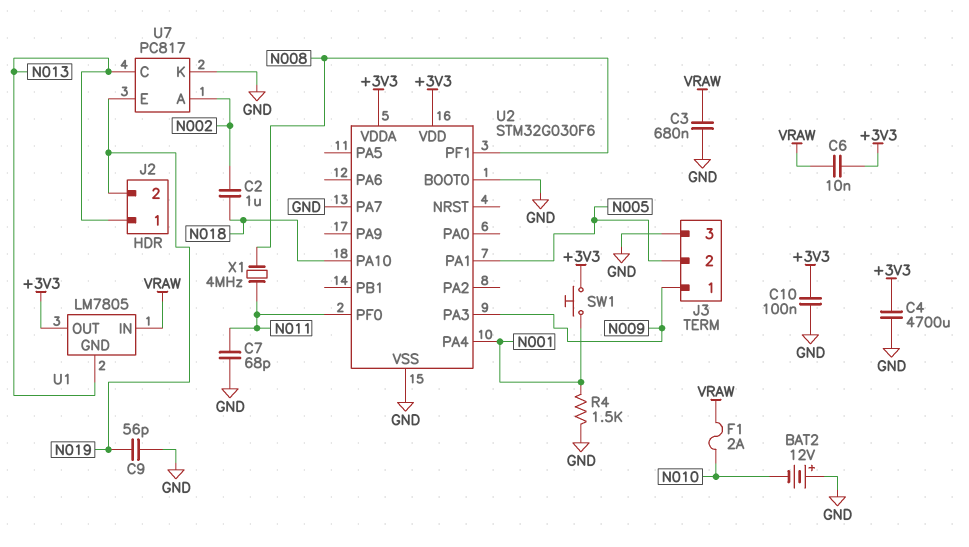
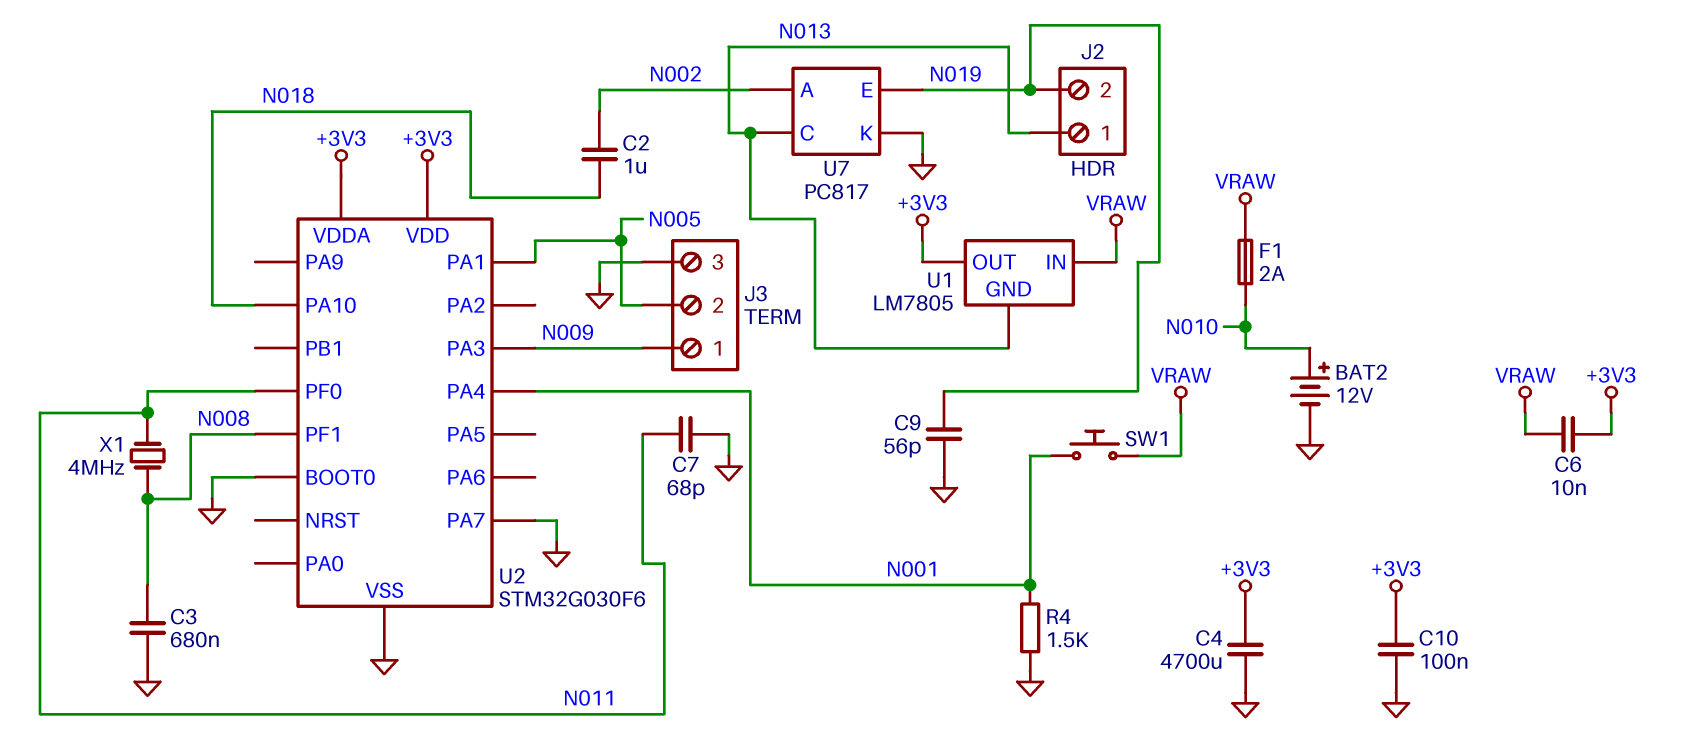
BAT2: 12V (plus GND, minus N010) -> 12V (plus N010, minus GND)
C3: 680nF (GND, VRAW) -> 680nF (GND, N008)
SW1: button (+3V3, N001) -> button (N001, VRAW)

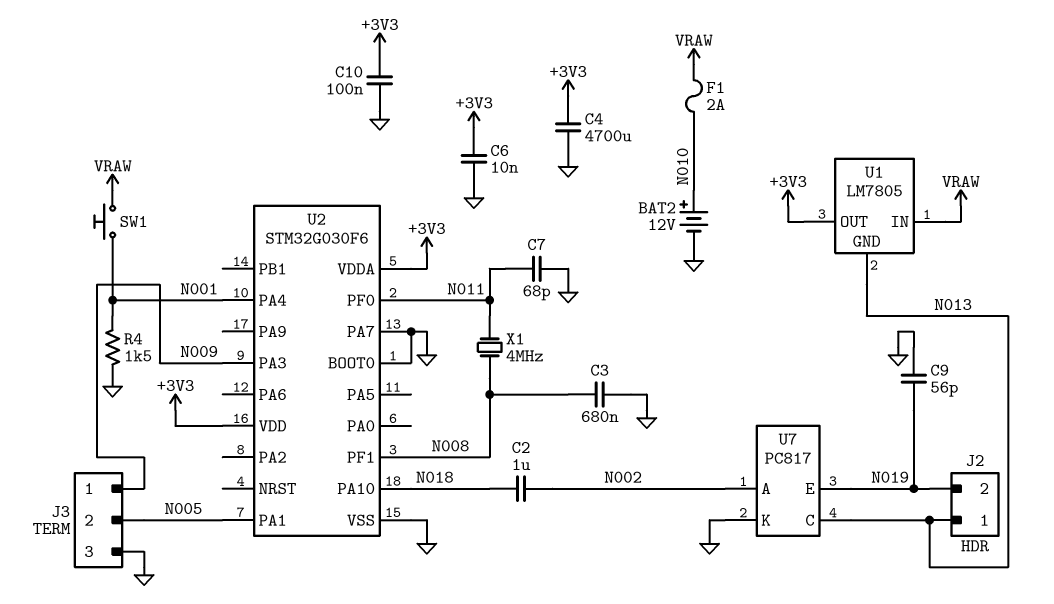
C6: 10nF (+3V3, VRAW) -> 10nF (+3V3, GND)

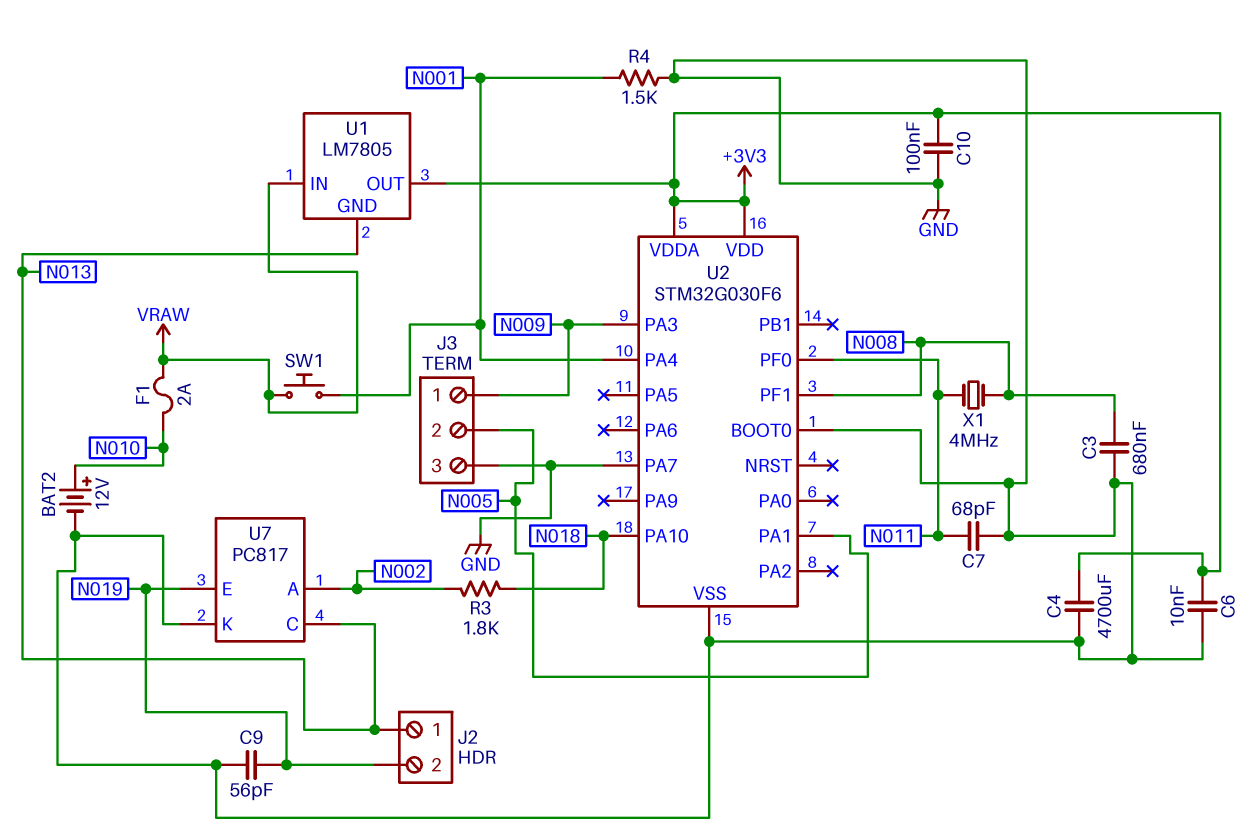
C2: 1uF (N002, N018) -> none
R3: none -> 1.8k (N002, N018)

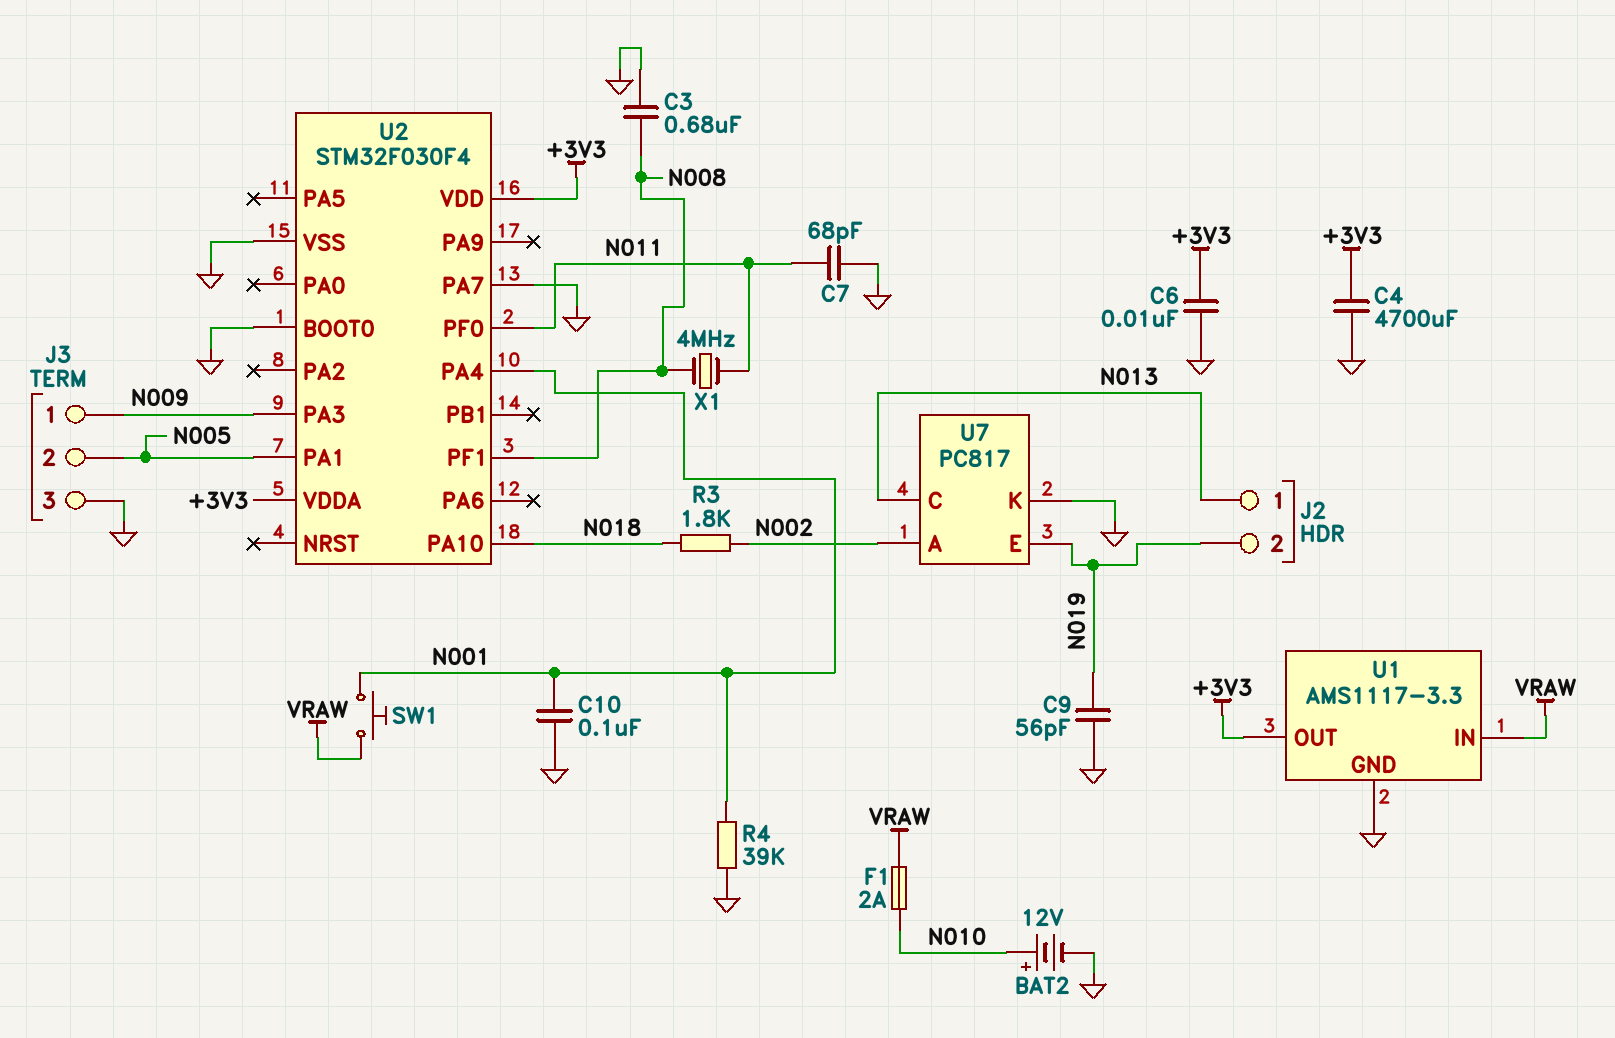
C10: 100nF (+3V3, GND) -> 100nF (GND, N001)
R4: 1.5k (GND, N001) -> 39k (GND, N001)
U1: LM7805 -> AMS1117-3.3
U1 pin GND: N013 -> GND
U2: STM32G030F6 -> STM32F030F4

